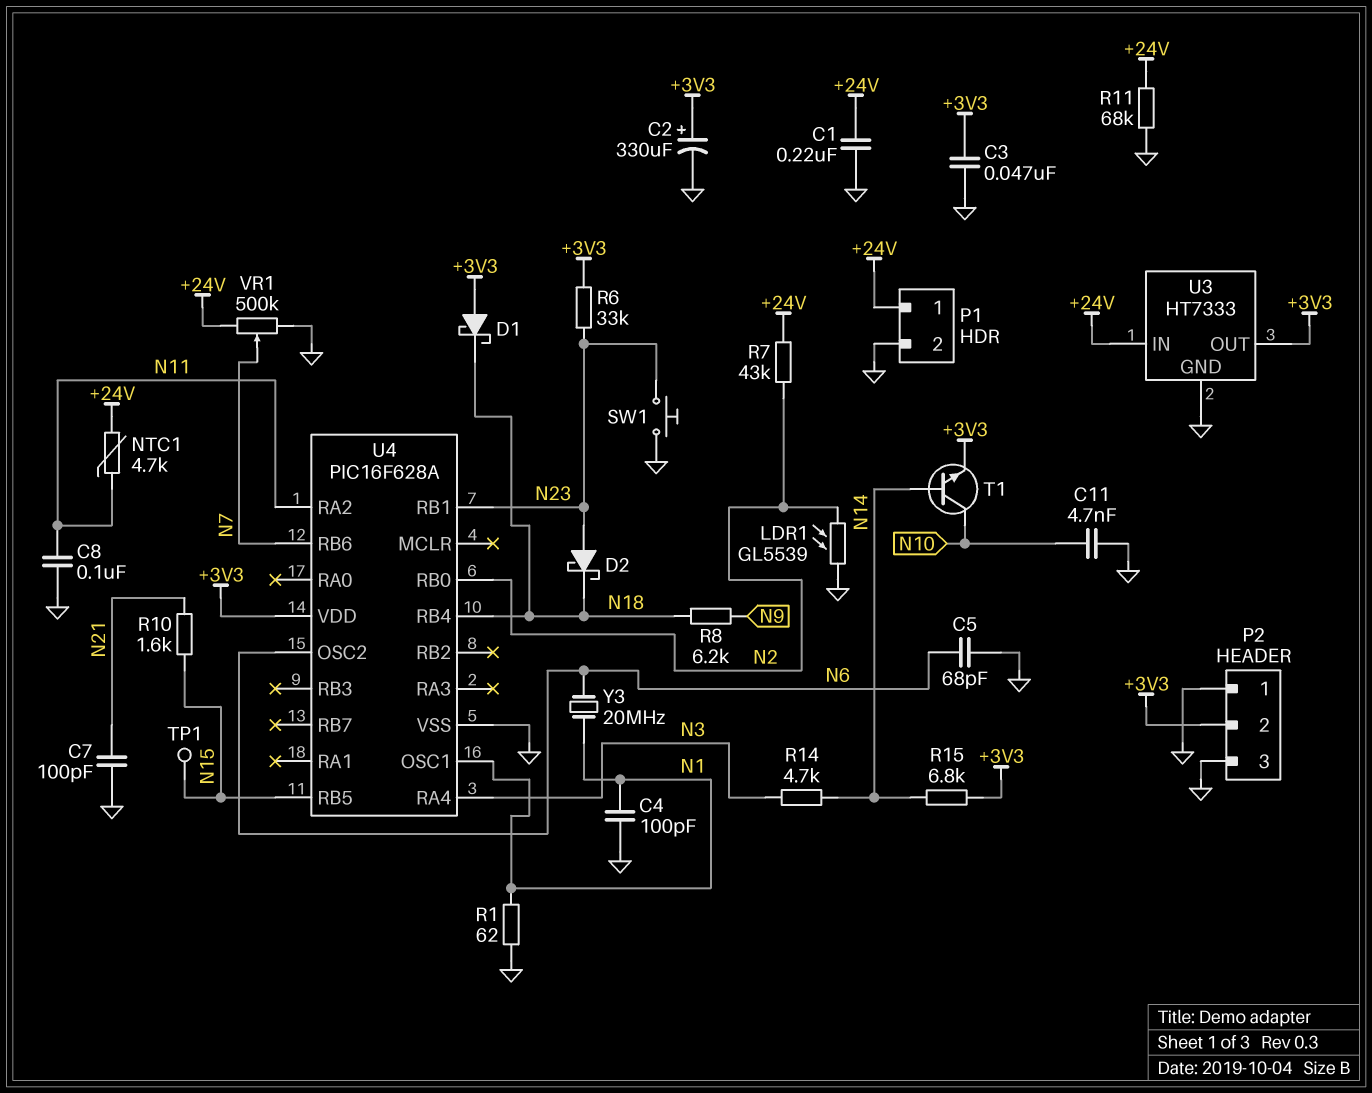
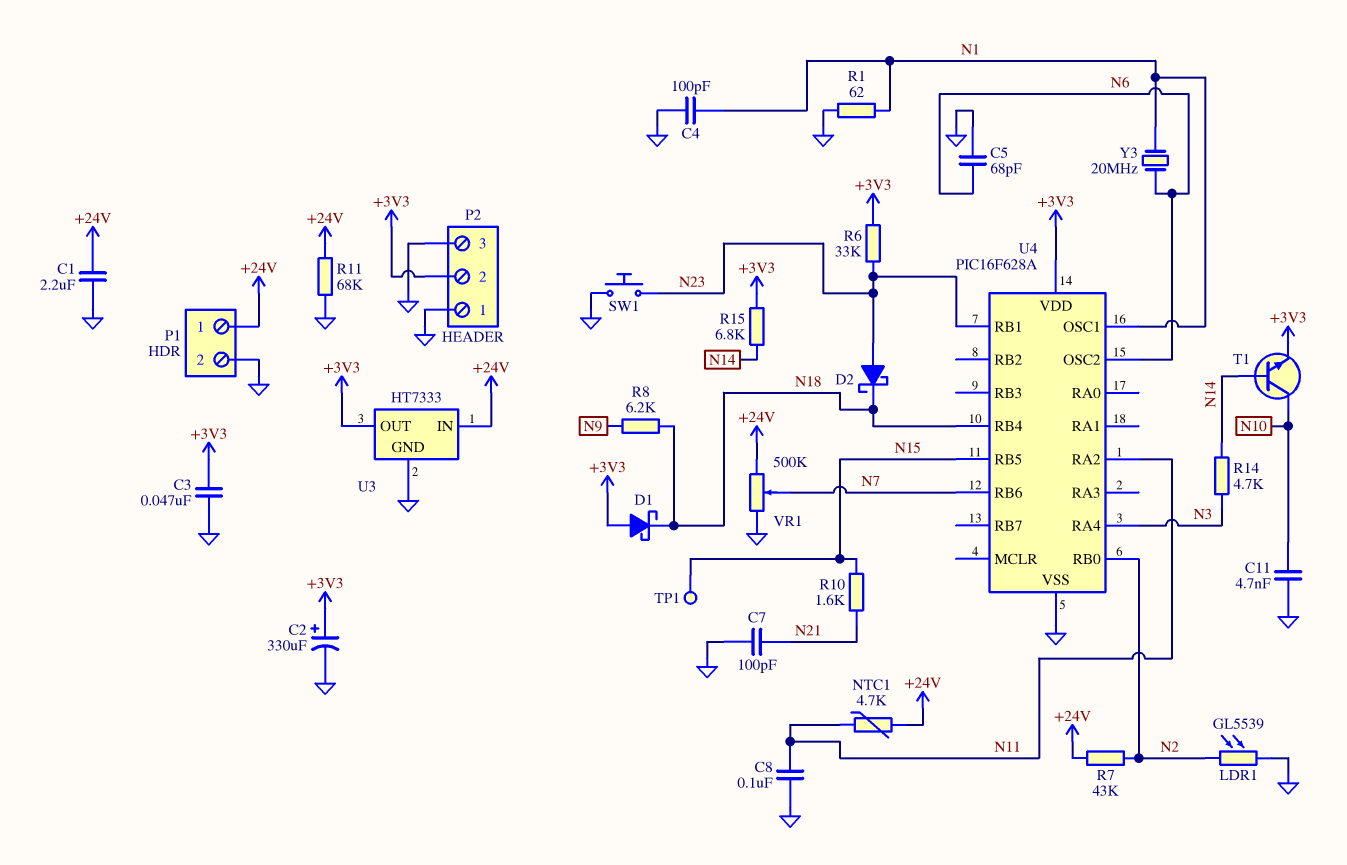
C1: 220nF (+24V, GND) -> 2.2uF (+24V, GND)

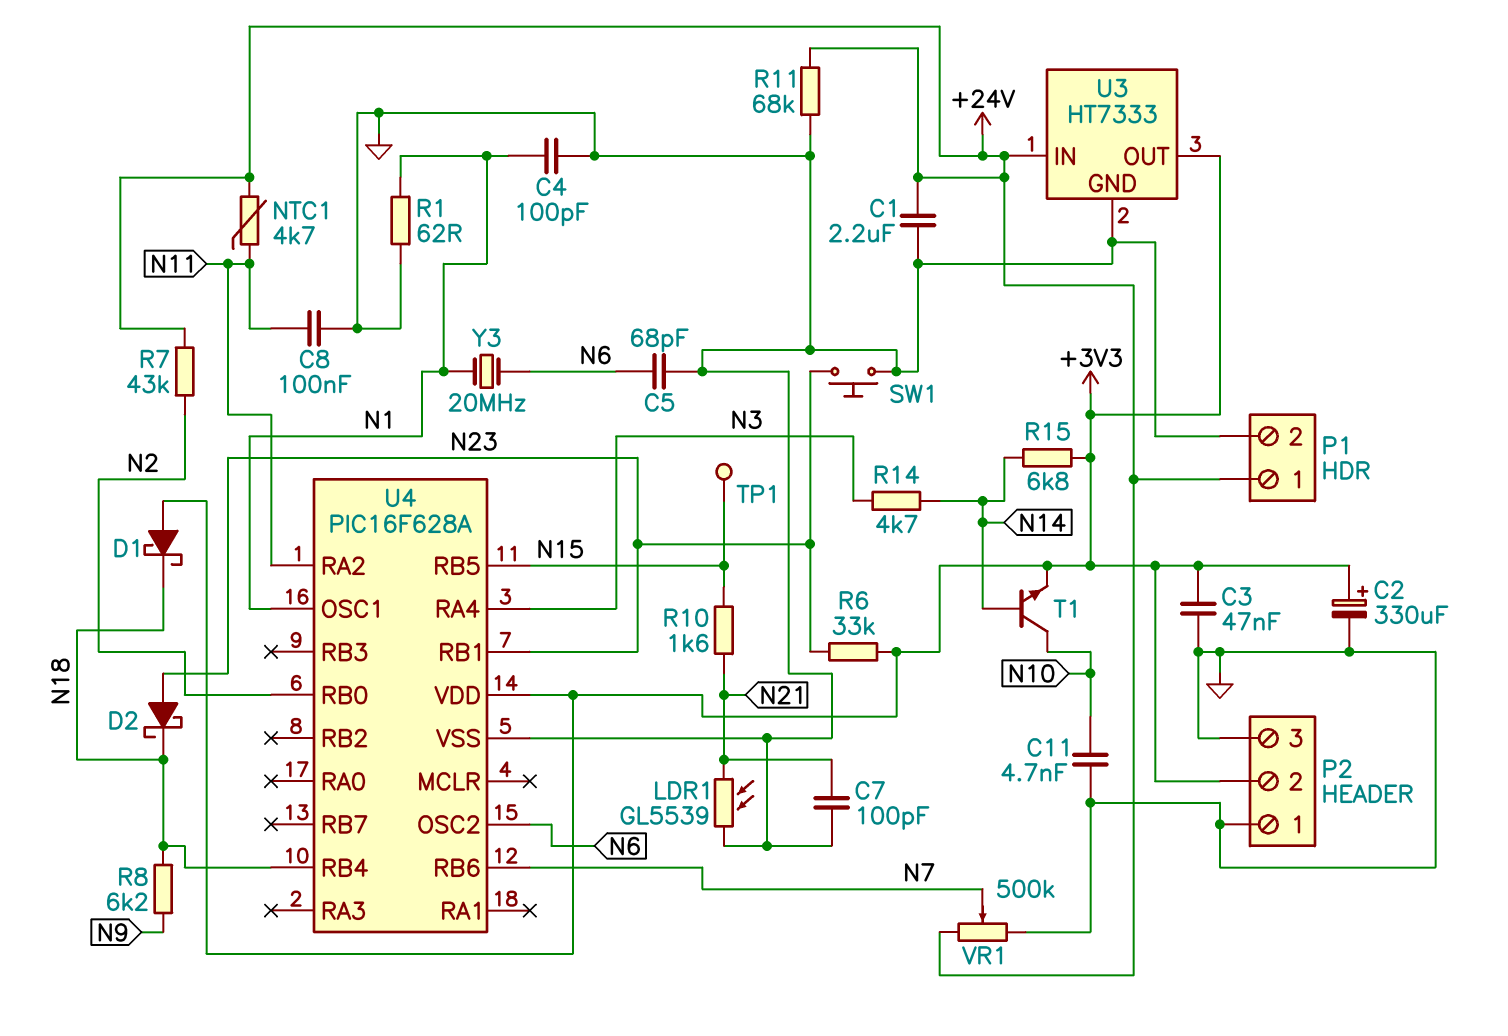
LDR1: GL5539 (GND, N2) -> GL5539 (GND, N21)

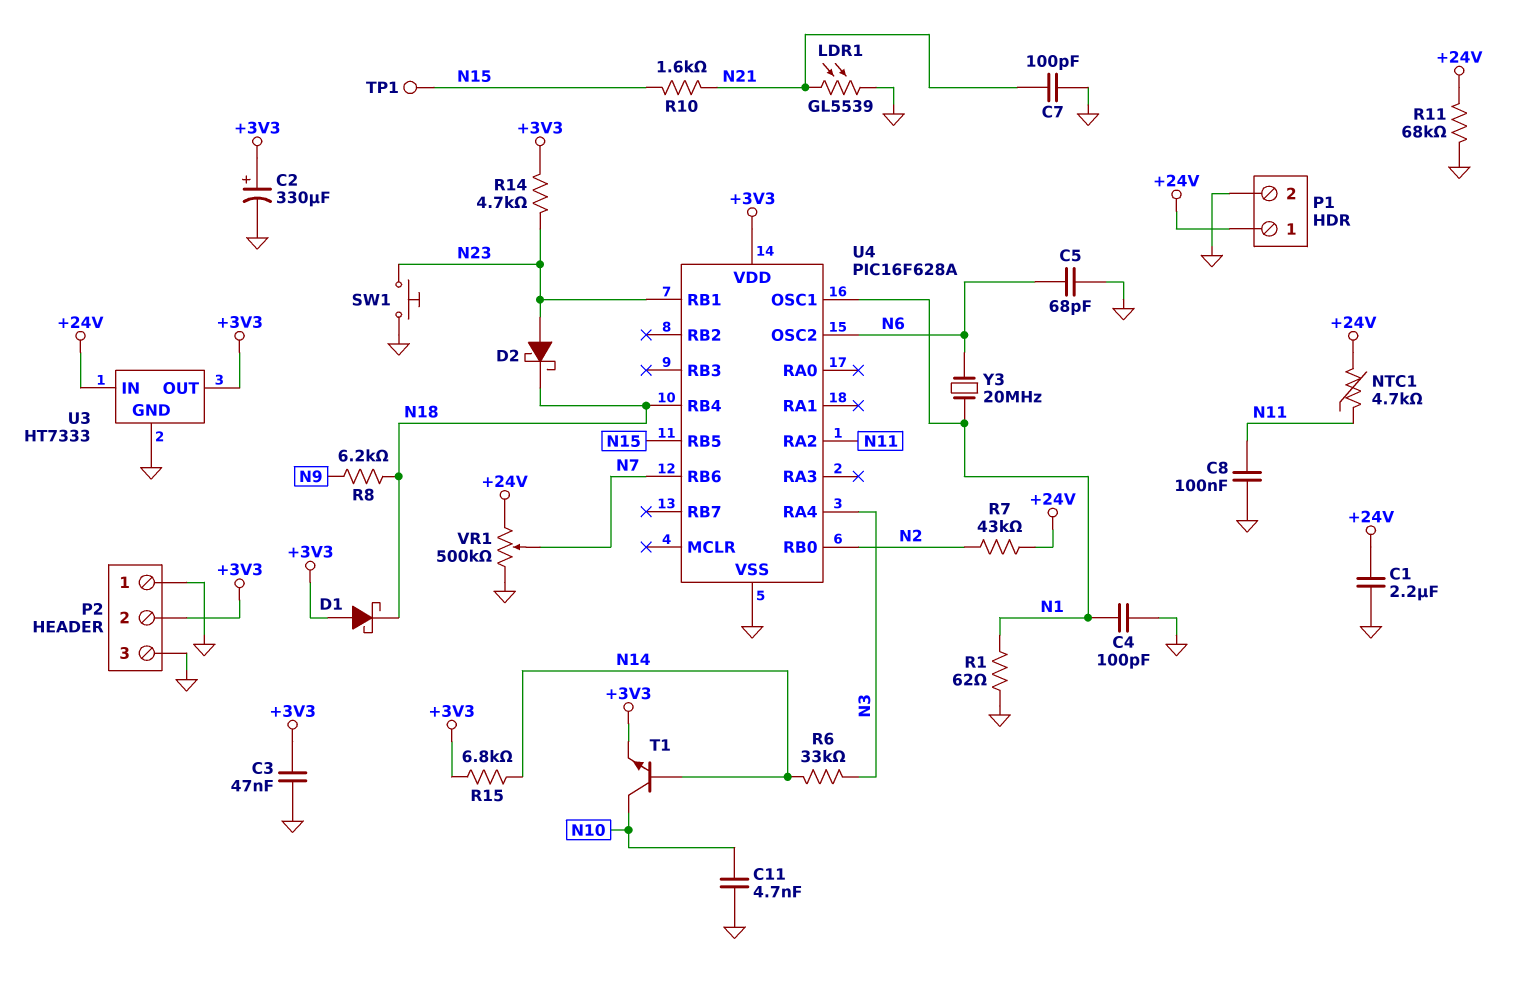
R6: 33k (+3V3, N23) -> 33k (N3, N14)
R14: 4.7k (N3, N14) -> 4.7k (+3V3, N23)

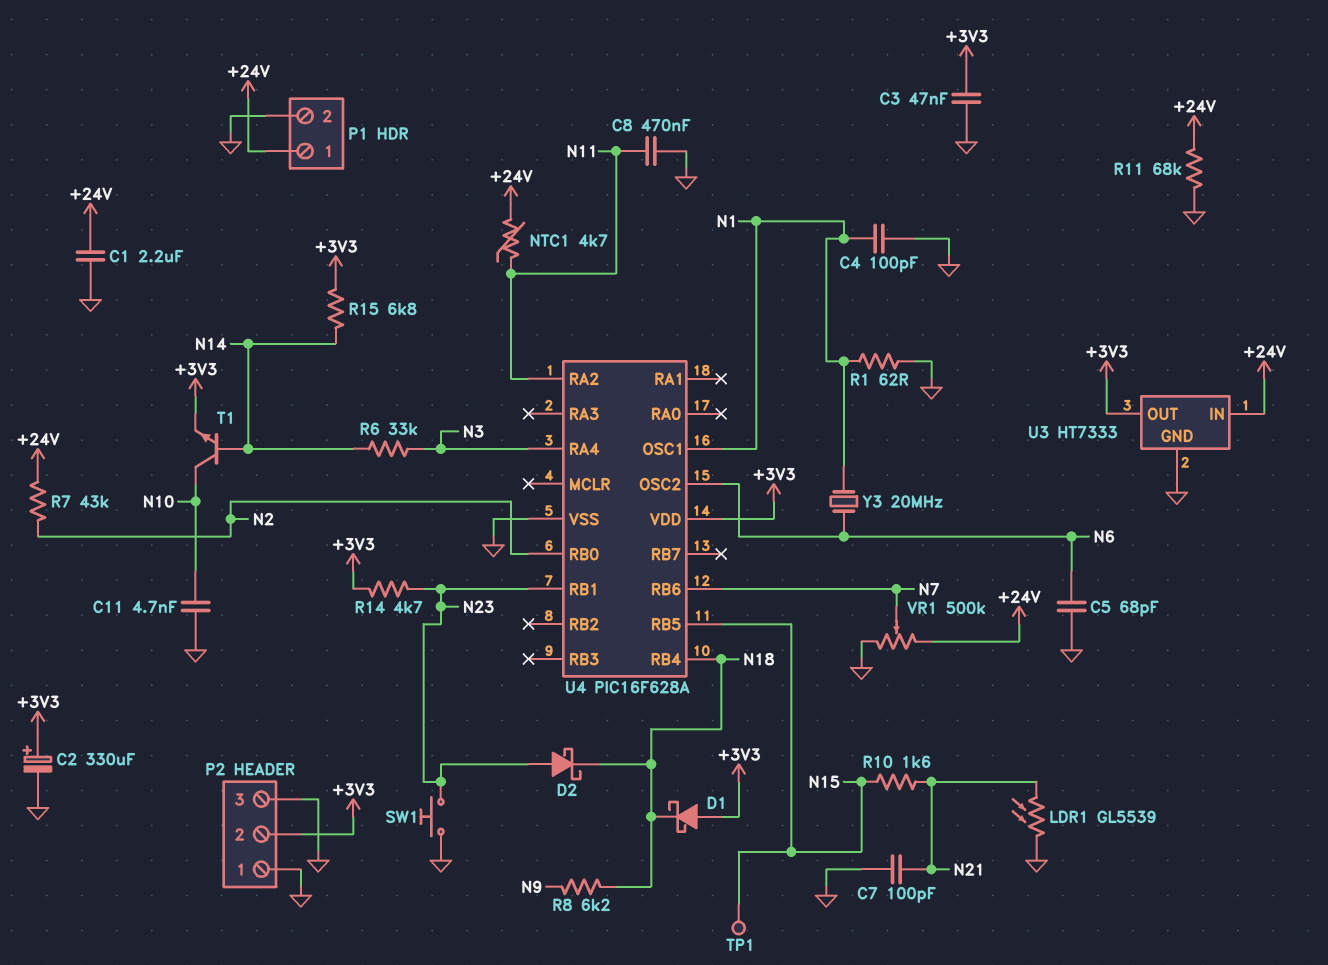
C8: 100nF (GND, N11) -> 470nF (GND, N11)

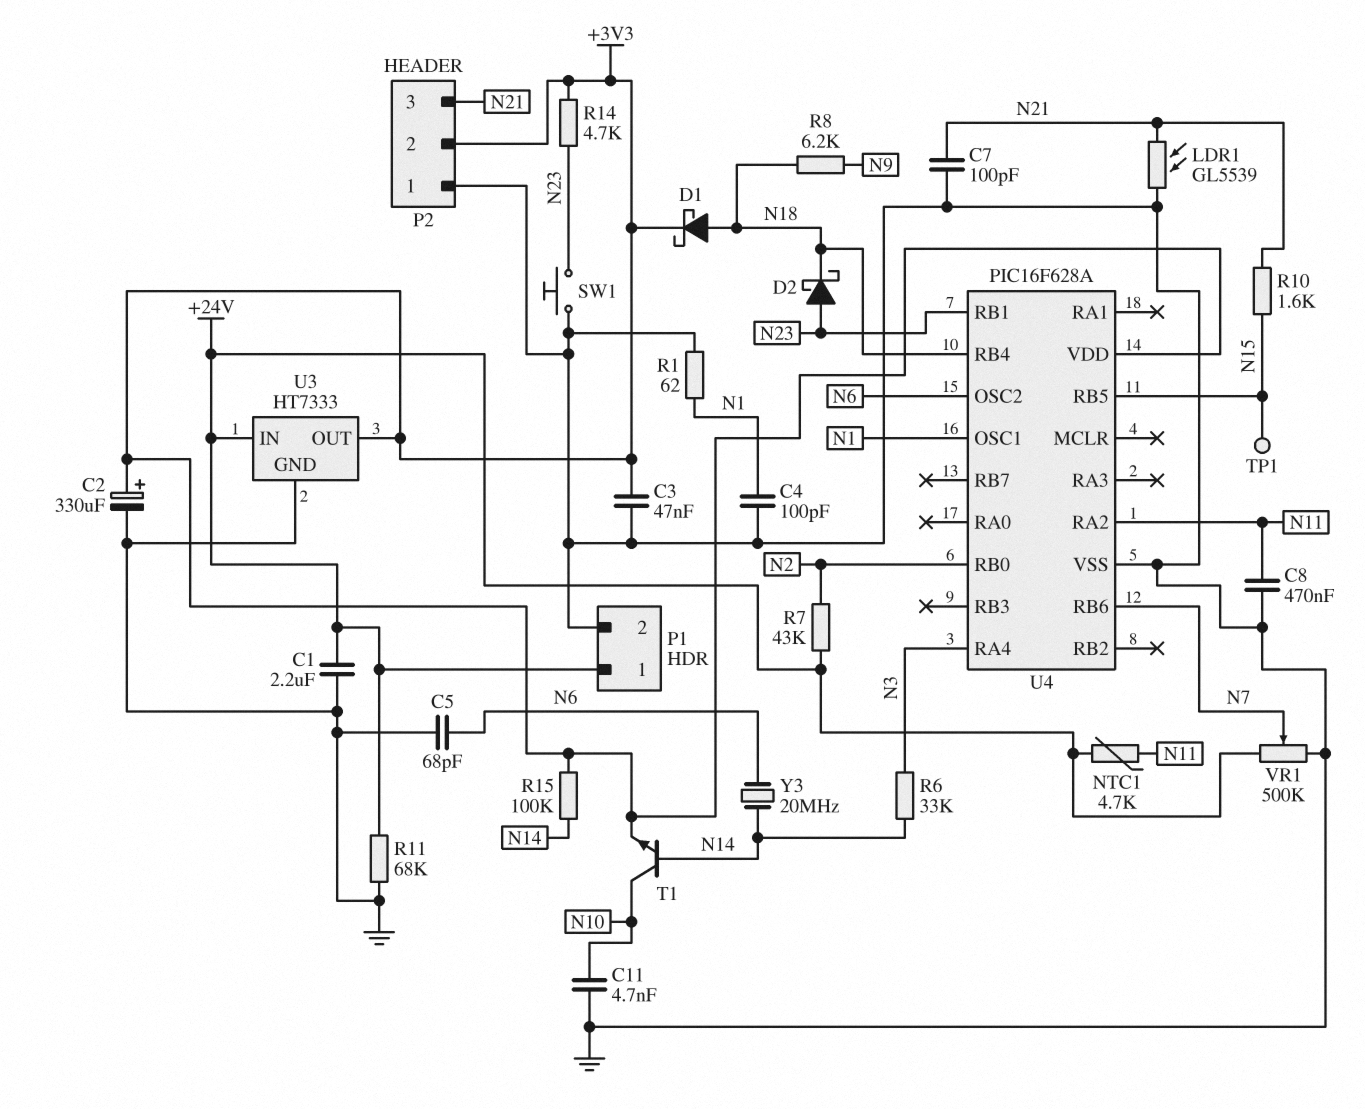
D1: schottky (A +3V3, K N18) -> schottky (A N18, K +3V3)
P2 pin 3: GND -> N21
R15: 6.8k (+3V3, N14) -> 100k (+3V3, N14)
Y3: 20MHz (N1, N6) -> 20MHz (N6, N14)

